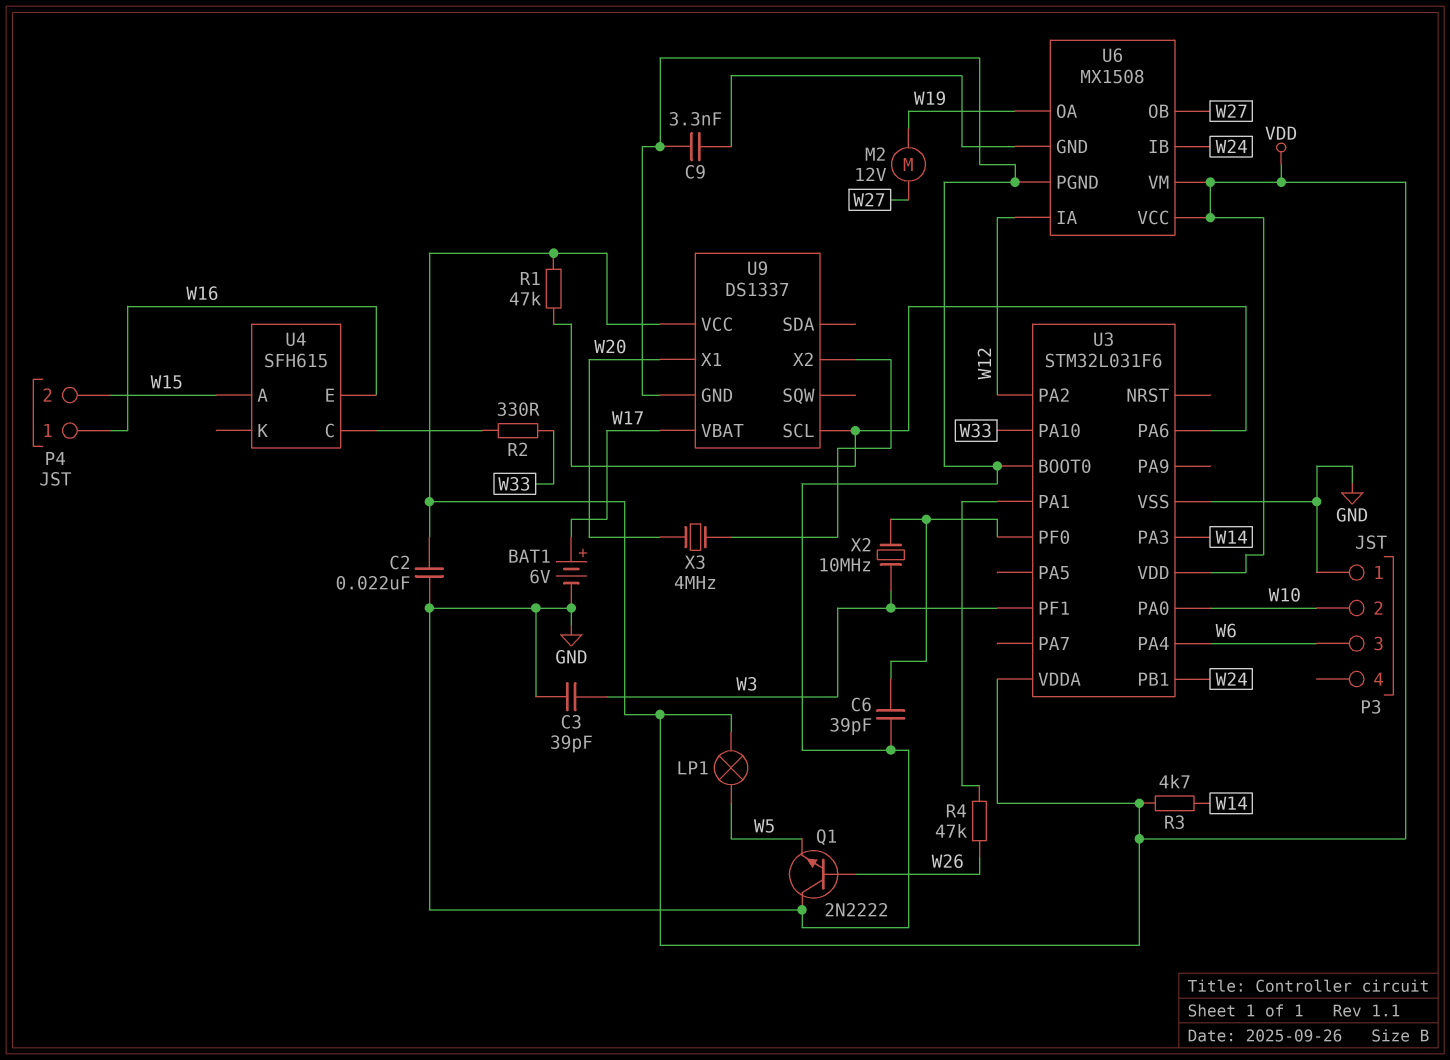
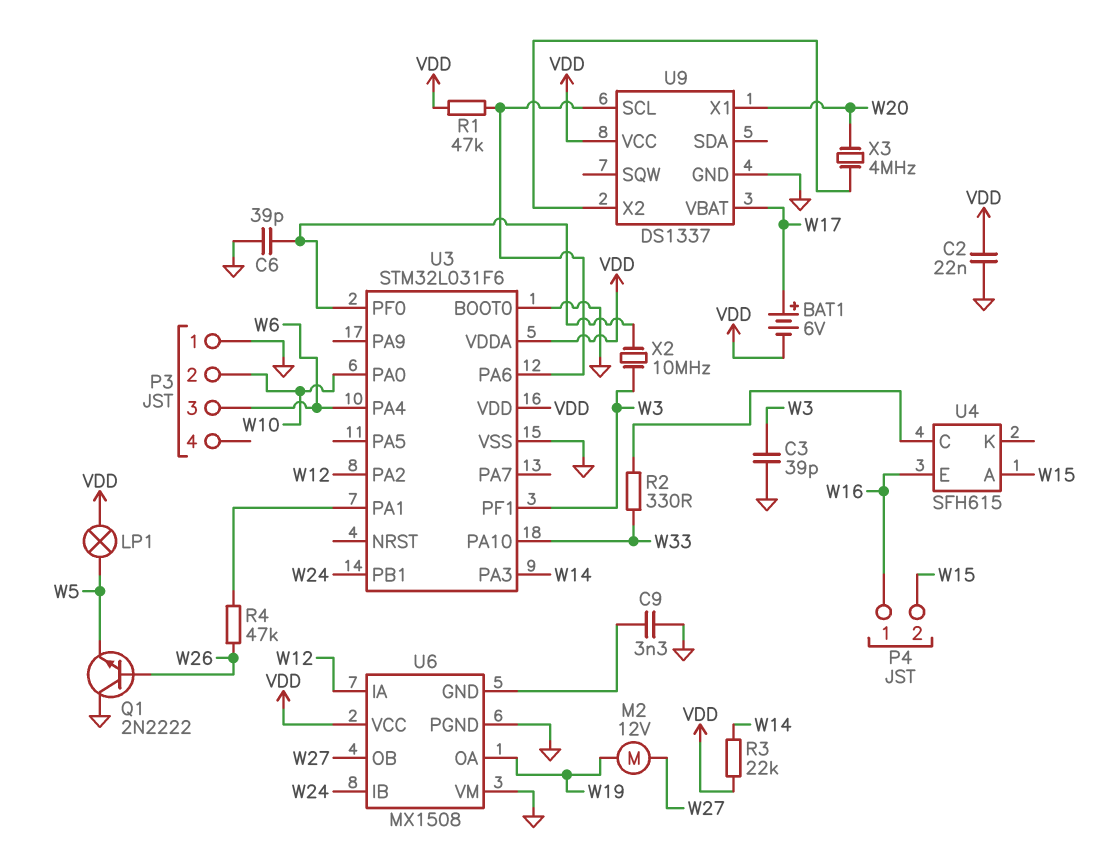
BAT1: 6V (plus W17, minus GND) -> 6V (plus W17, minus VDD)
R3: 4.7k (VDD, W14) -> 22k (VDD, W14)
U6 pin VM: VDD -> GND

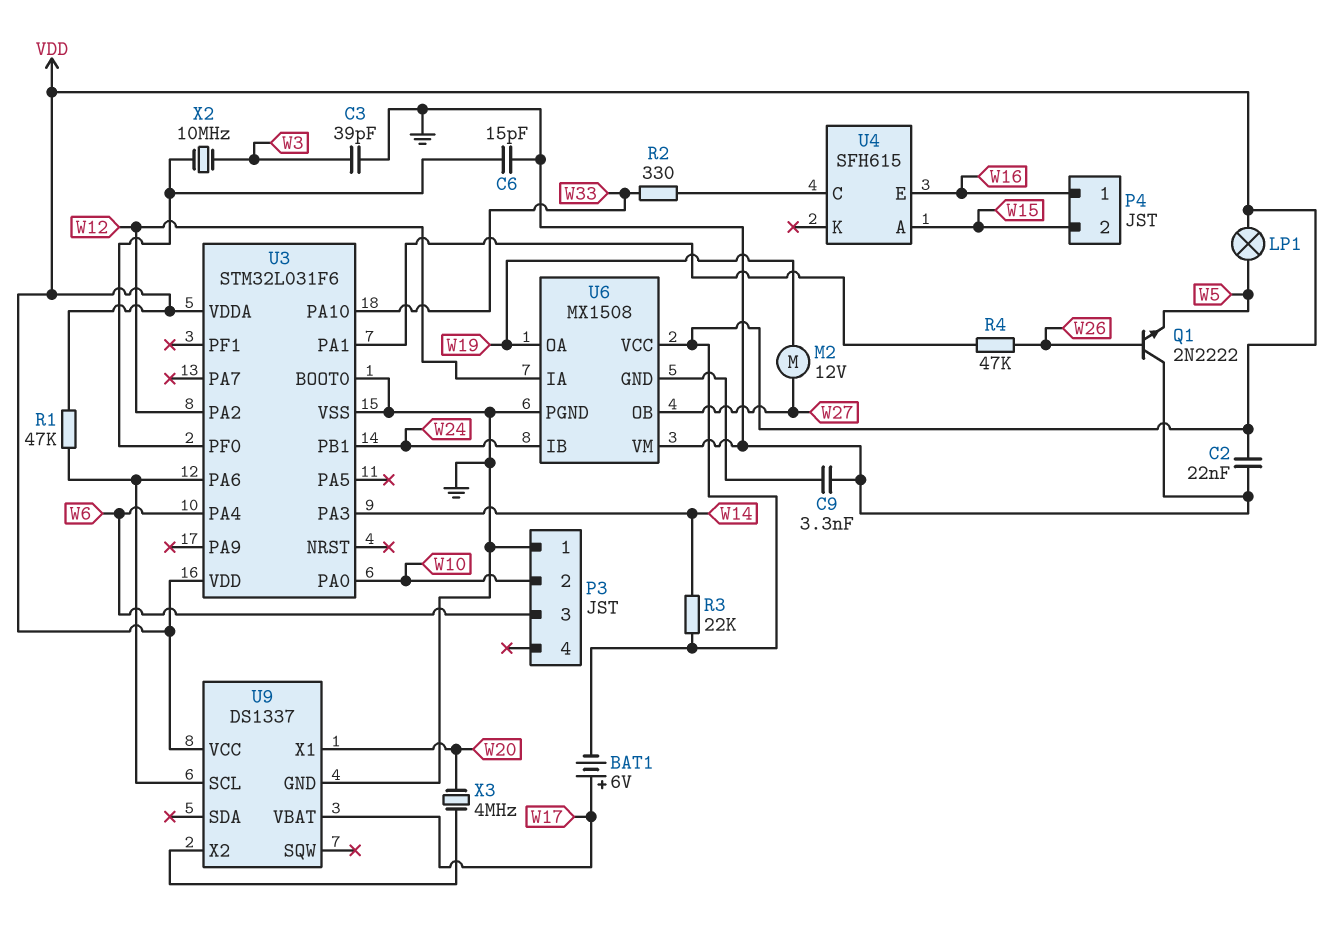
C6: 39pF (GND, U3/PF0) -> 15pF (GND, U3/PF0)
U3 pin PF1: W3 -> none

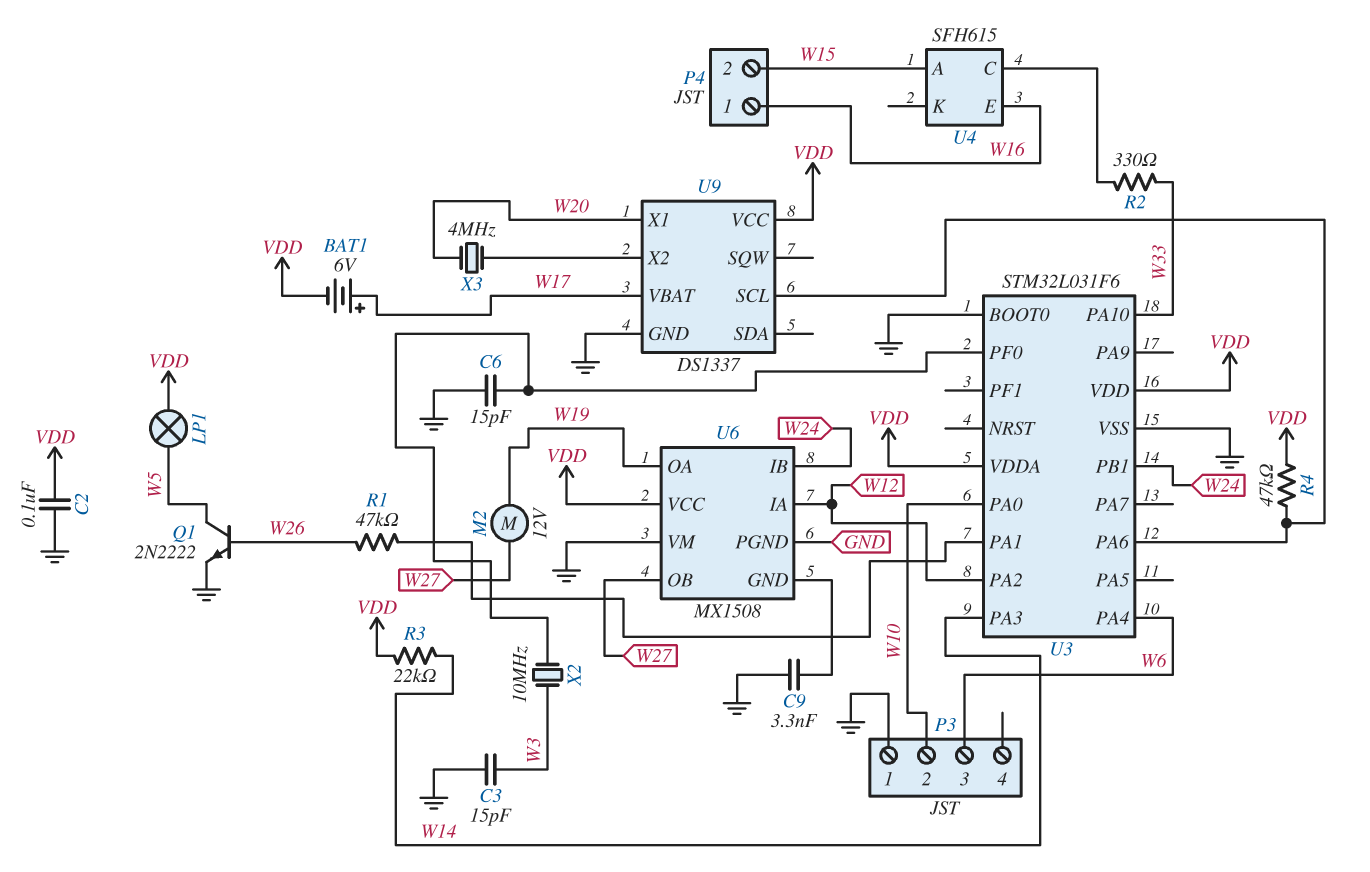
C2: 22nF (GND, VDD) -> 100nF (GND, VDD)
C3: 39pF (GND, W3) -> 15pF (GND, W3)
Q1: NPN 2N2222 (B W26, C GND, E W5) -> NPN 2N2222 (B W26, C W5, E GND)
R1: 47k (U3/PA6, VDD) -> 47k (U3/PA1, W26)
R4: 47k (U3/PA1, W26) -> 47k (U3/PA6, VDD)

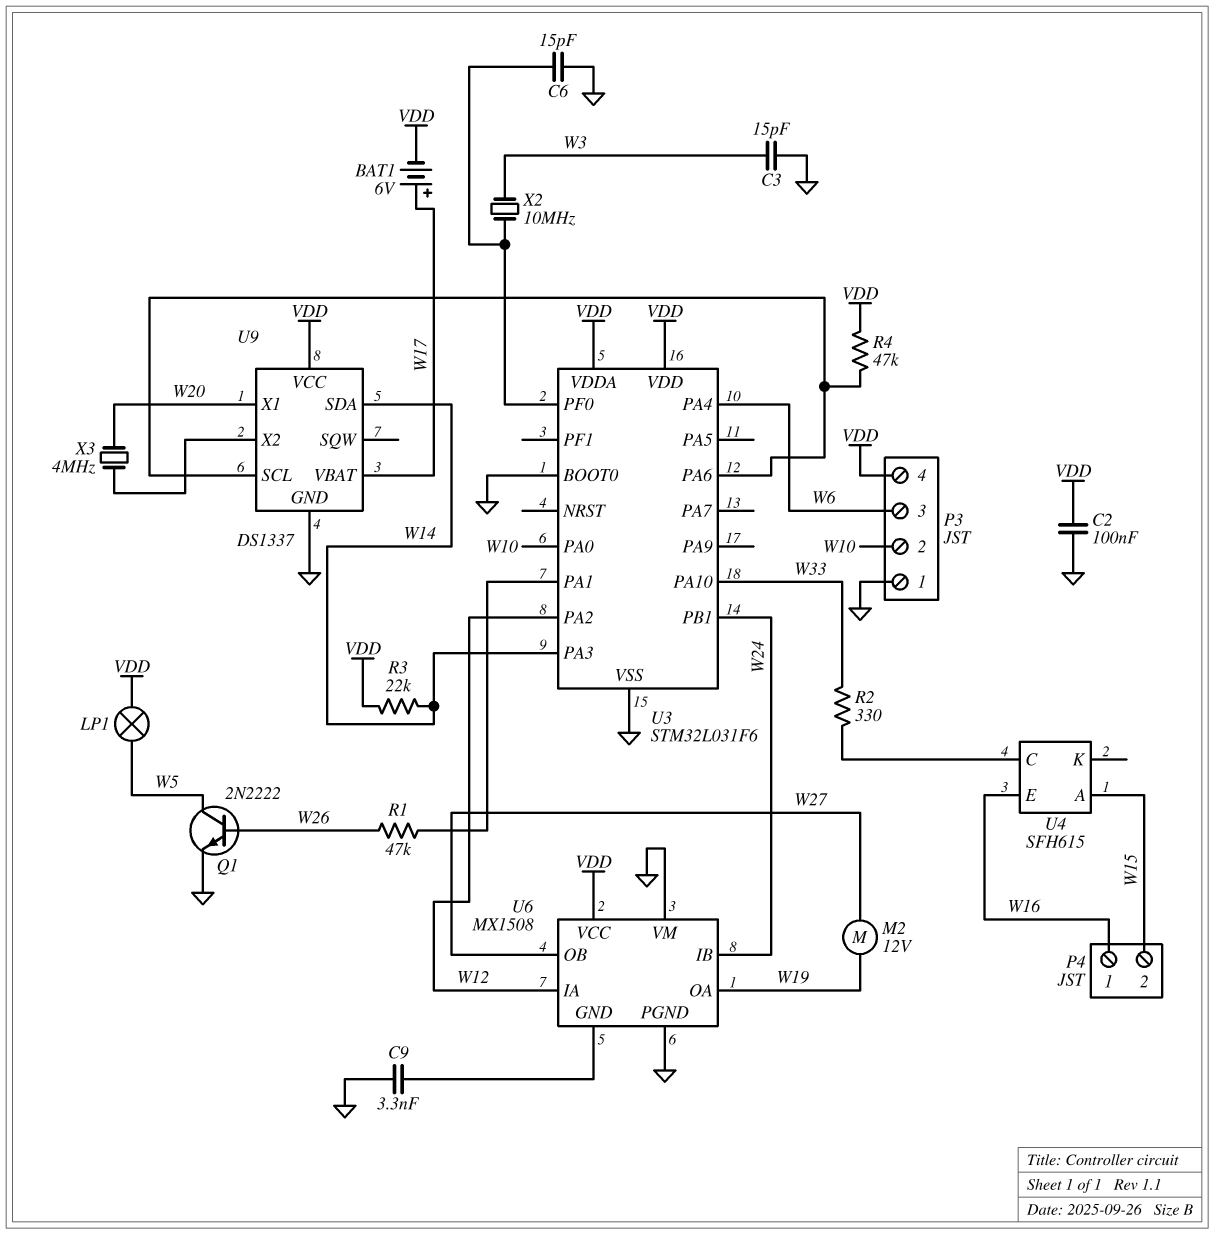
P3 pin 4: none -> VDD
U9 pin SDA: none -> W14

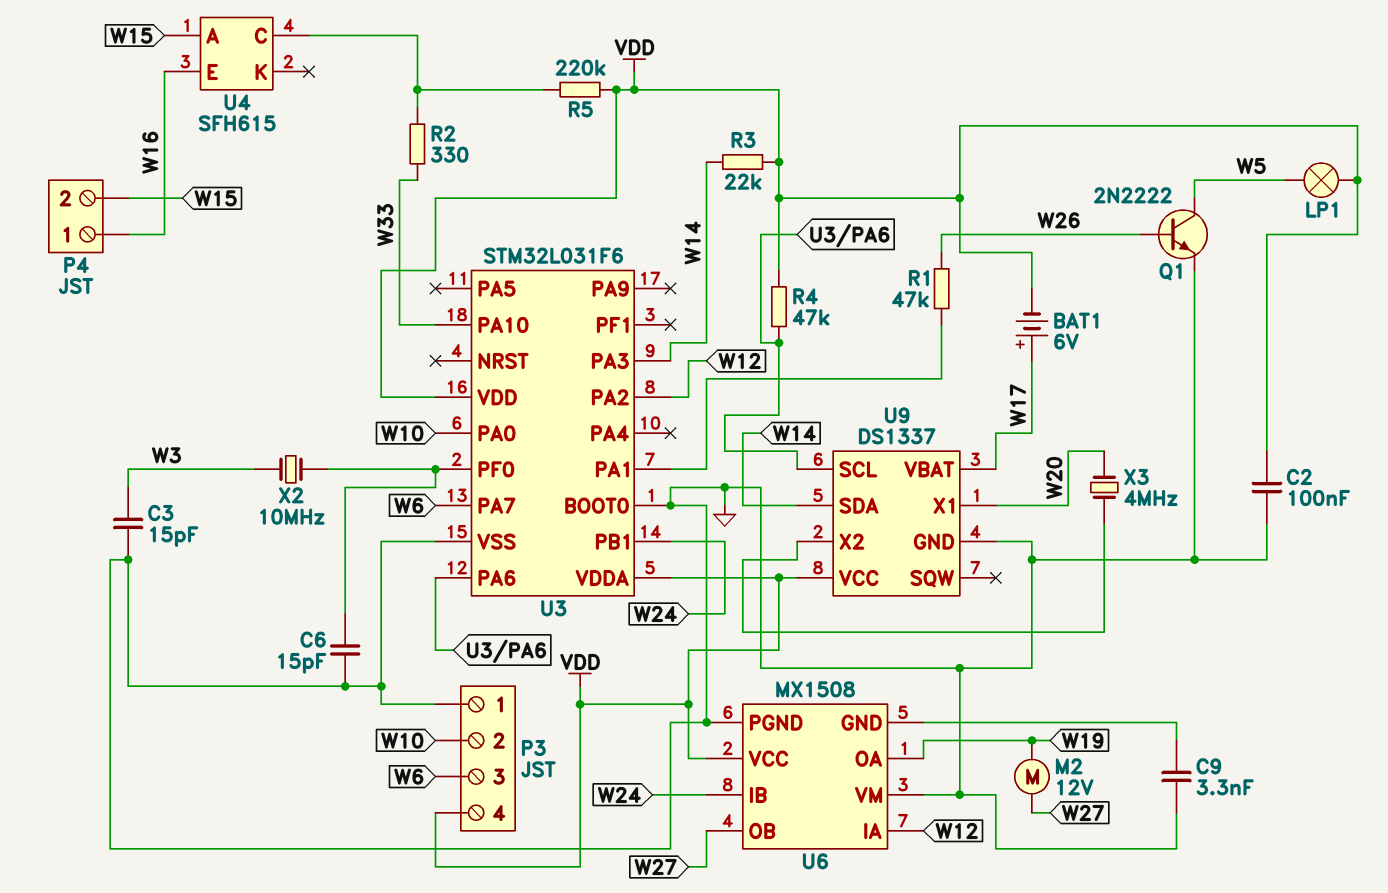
R5: none -> 220k (U4/C, VDD)
U3 pin PA4: W6 -> none
U3 pin PA7: none -> W6

